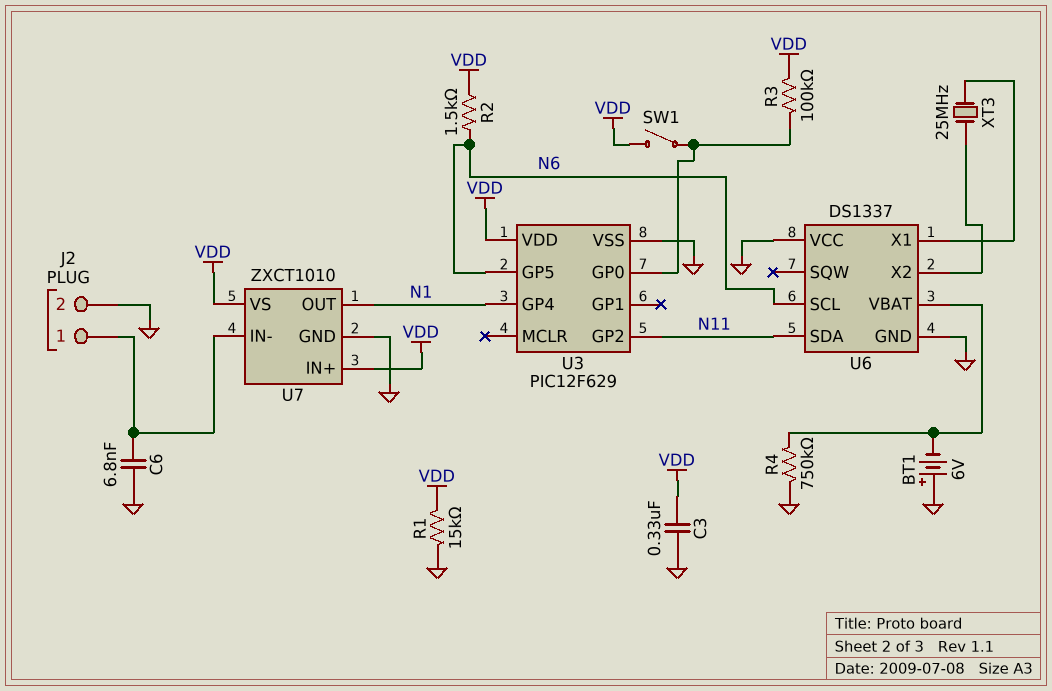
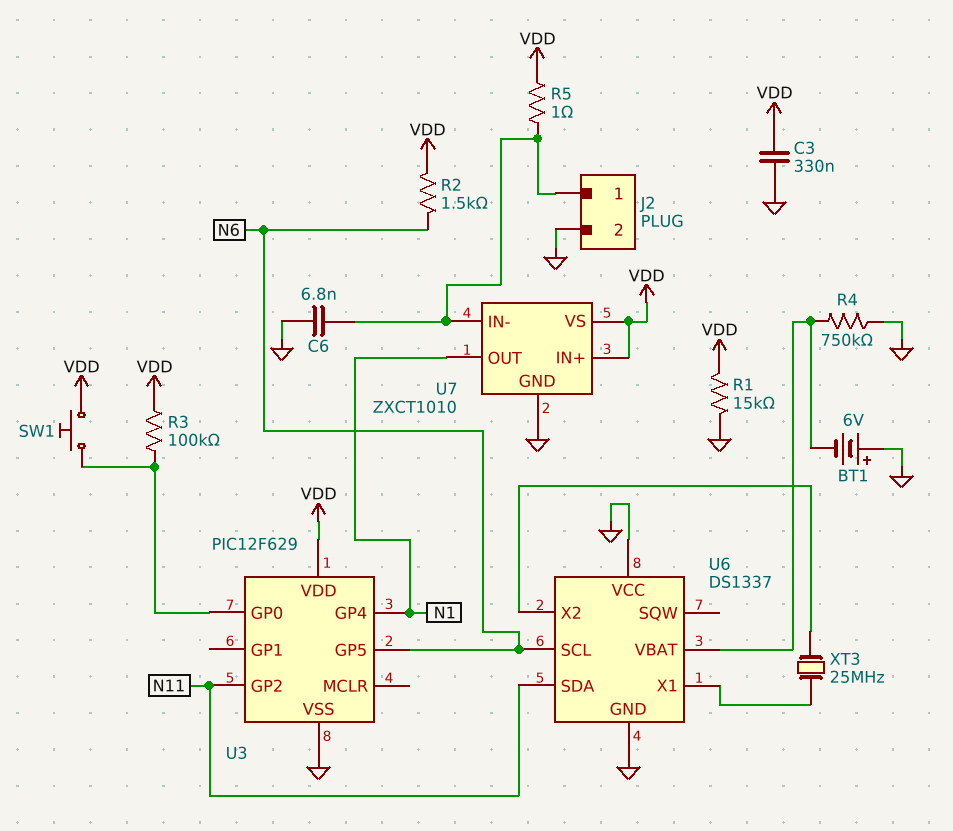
R5: none -> 1 (J2/1, VDD)
SW1: switch (U3/GP0, VDD) -> button (U3/GP0, VDD)

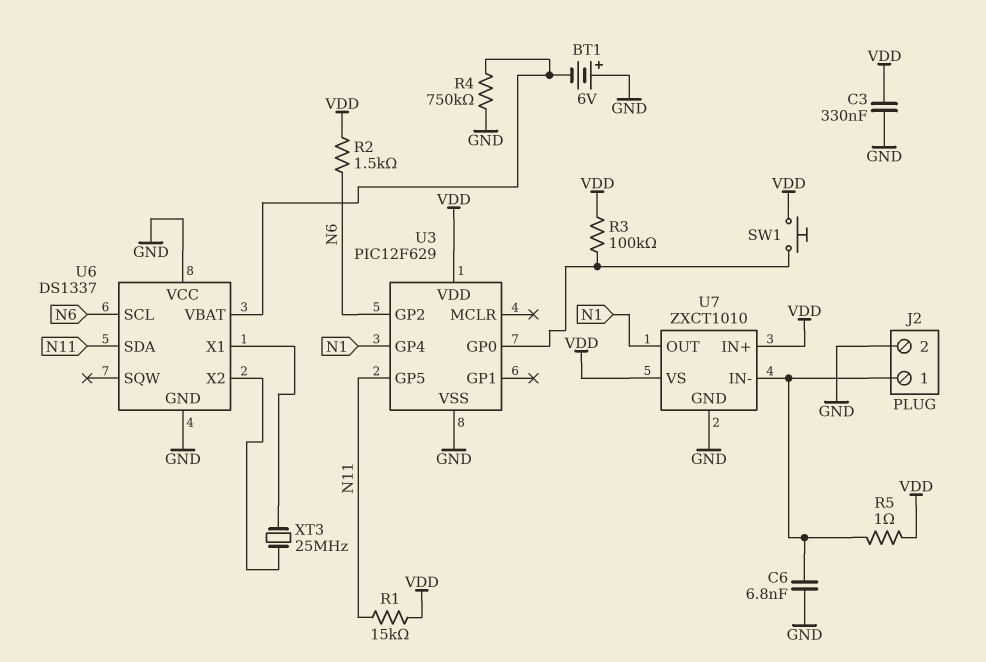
R1: 15k (GND, VDD) -> 15k (N11, VDD)
U3 pin GP2: N11 -> N6
U3 pin GP5: N6 -> N11

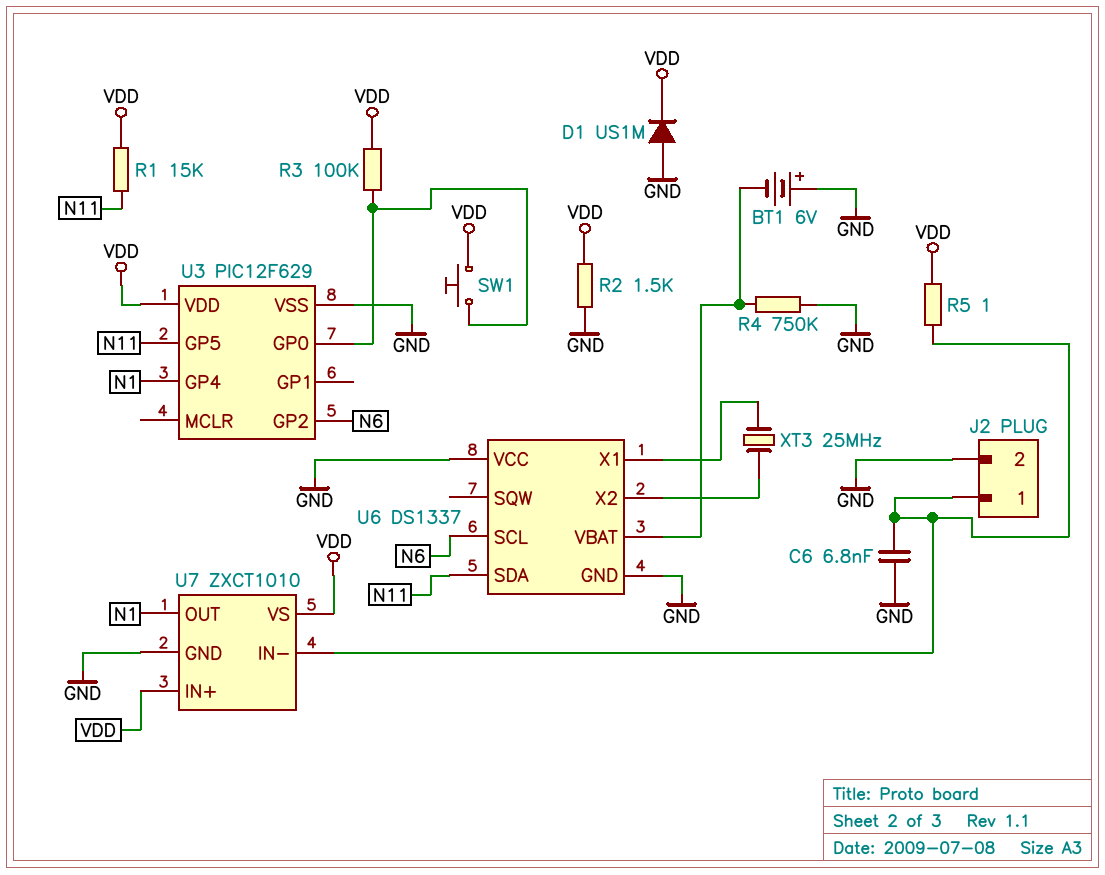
C3: 330nF (GND, VDD) -> none
D1: none -> diode US1M (A GND, K VDD)
R2: 1.5k (N6, VDD) -> 1.5k (GND, VDD)

